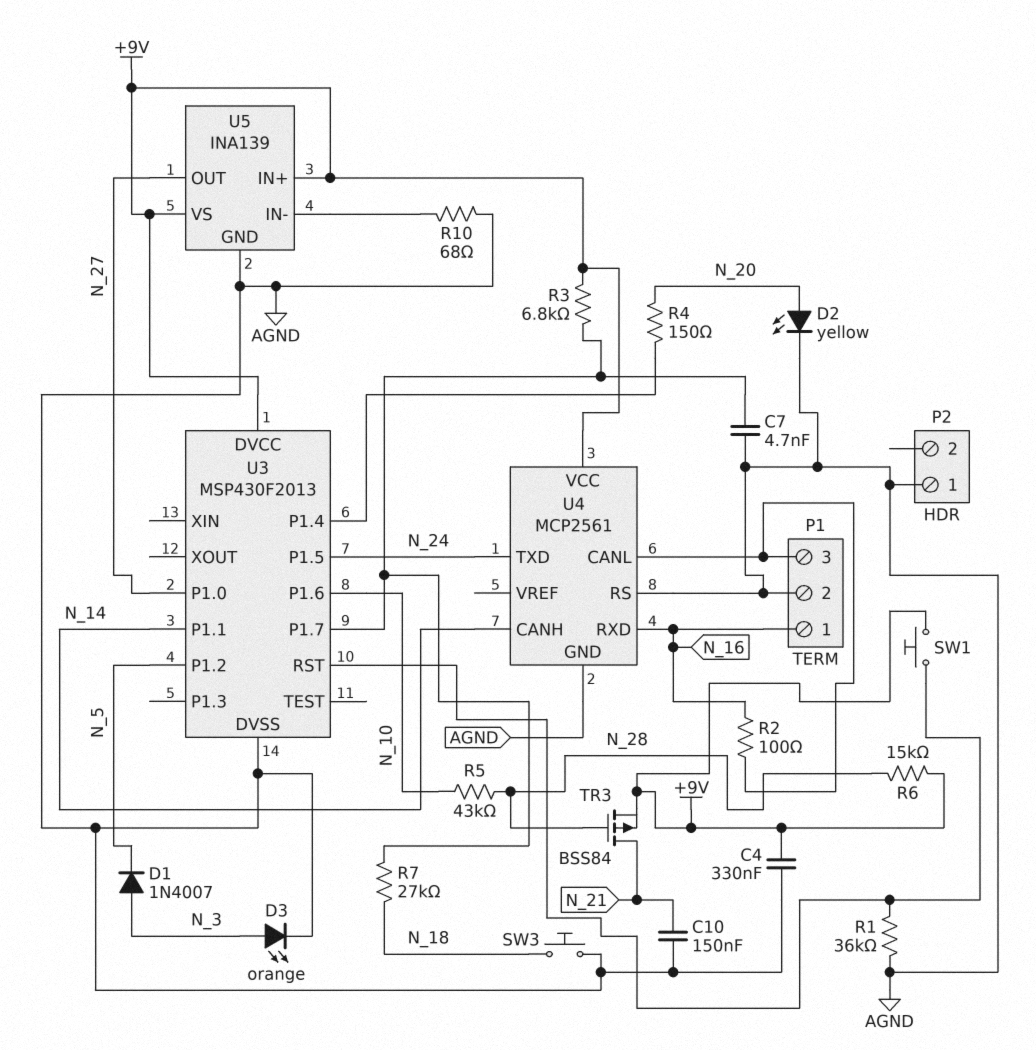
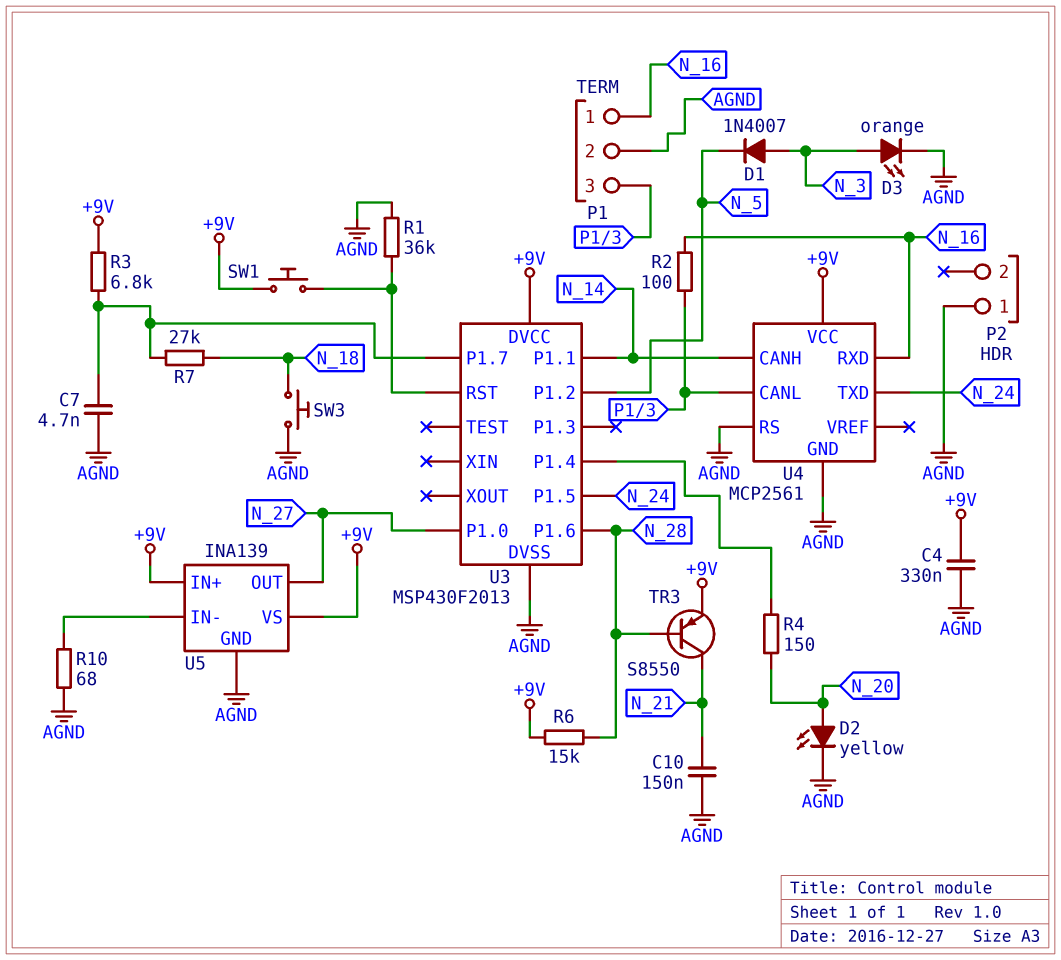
R5: 43k (N_10, N_28) -> none
TR3: PMOS BSS84 (G N_28, D N_21, S +9V) -> PNP S8550 (B N_28, C N_21, E +9V)
U3 pin P1.6: N_10 -> N_28

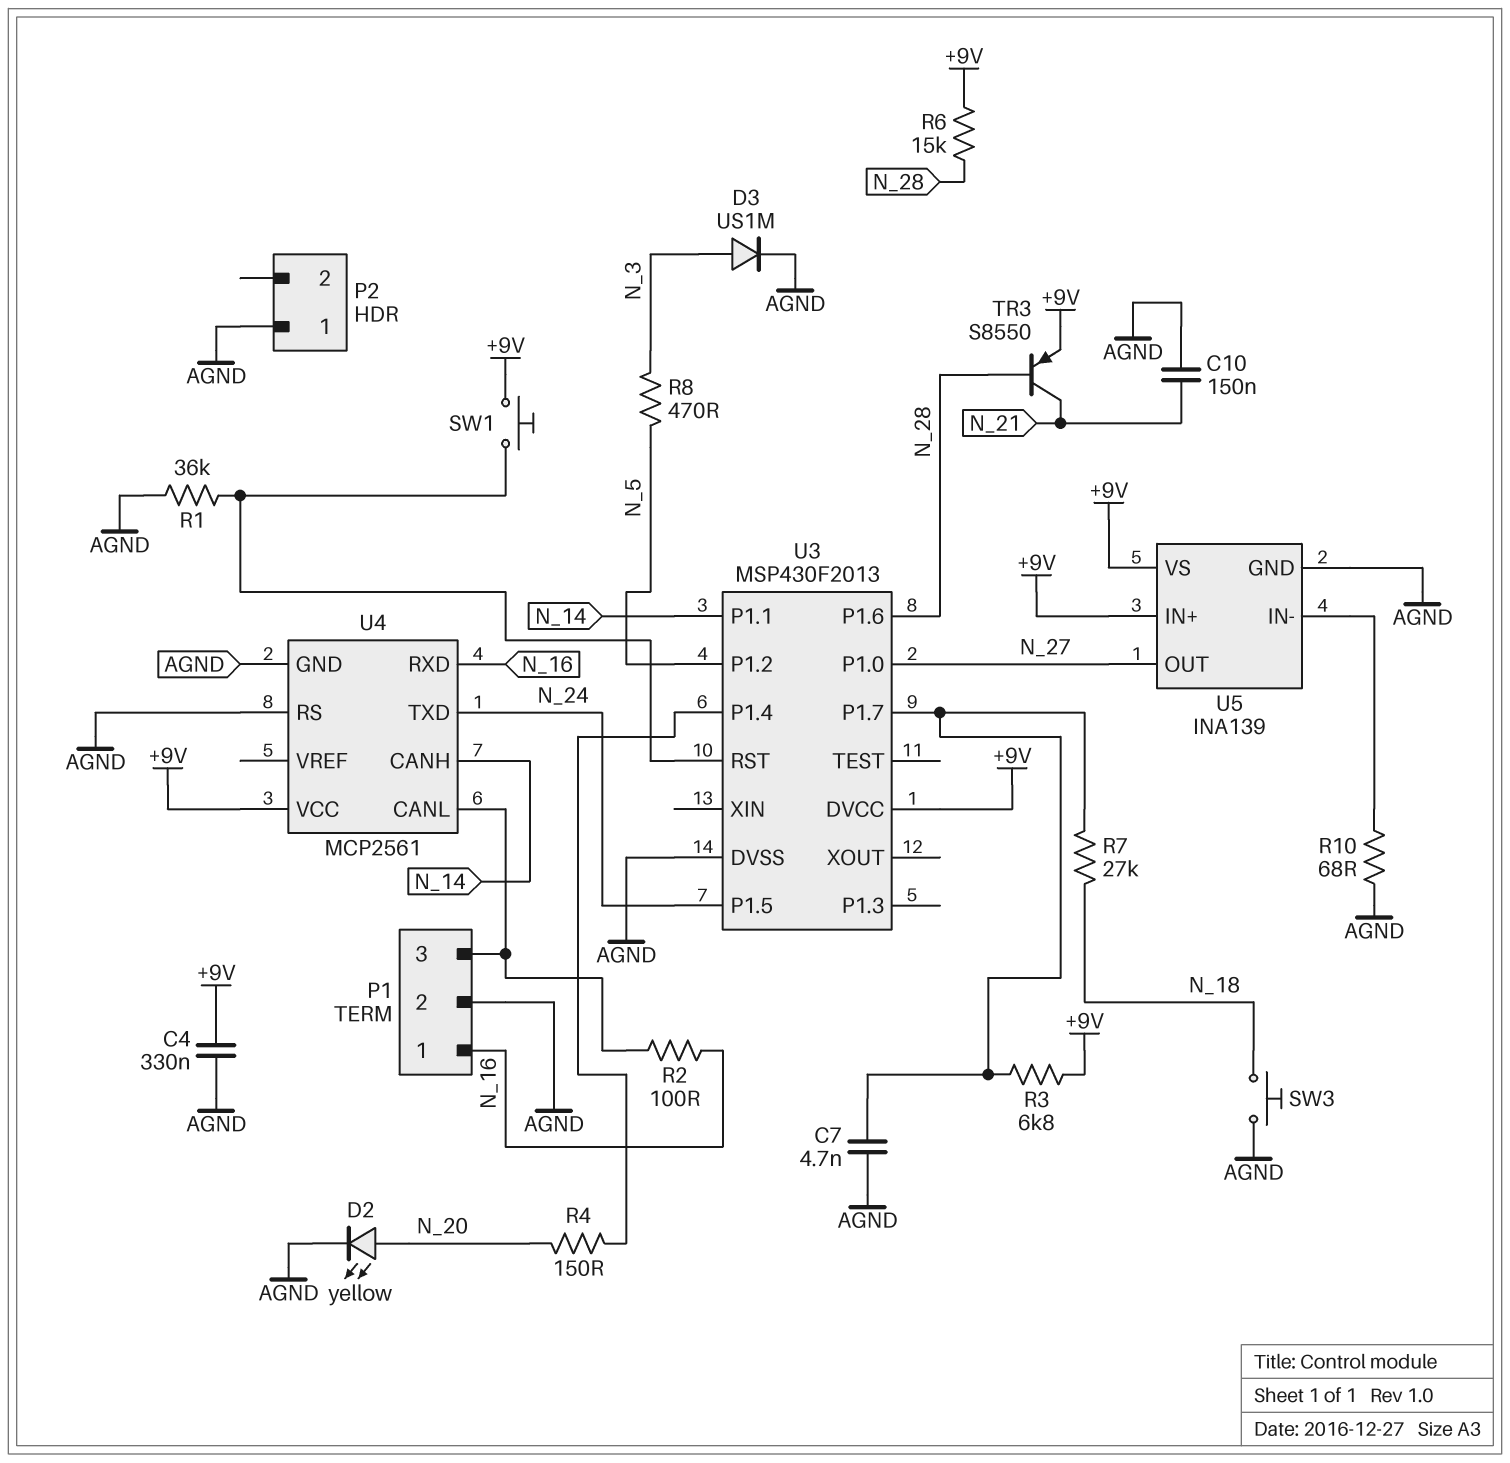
D1: diode 1N4007 (A N_3, K N_5) -> none
D3: LED orange (A N_3, K AGND) -> diode US1M (A N_3, K AGND)
R8: none -> 470 (N_3, N_5)

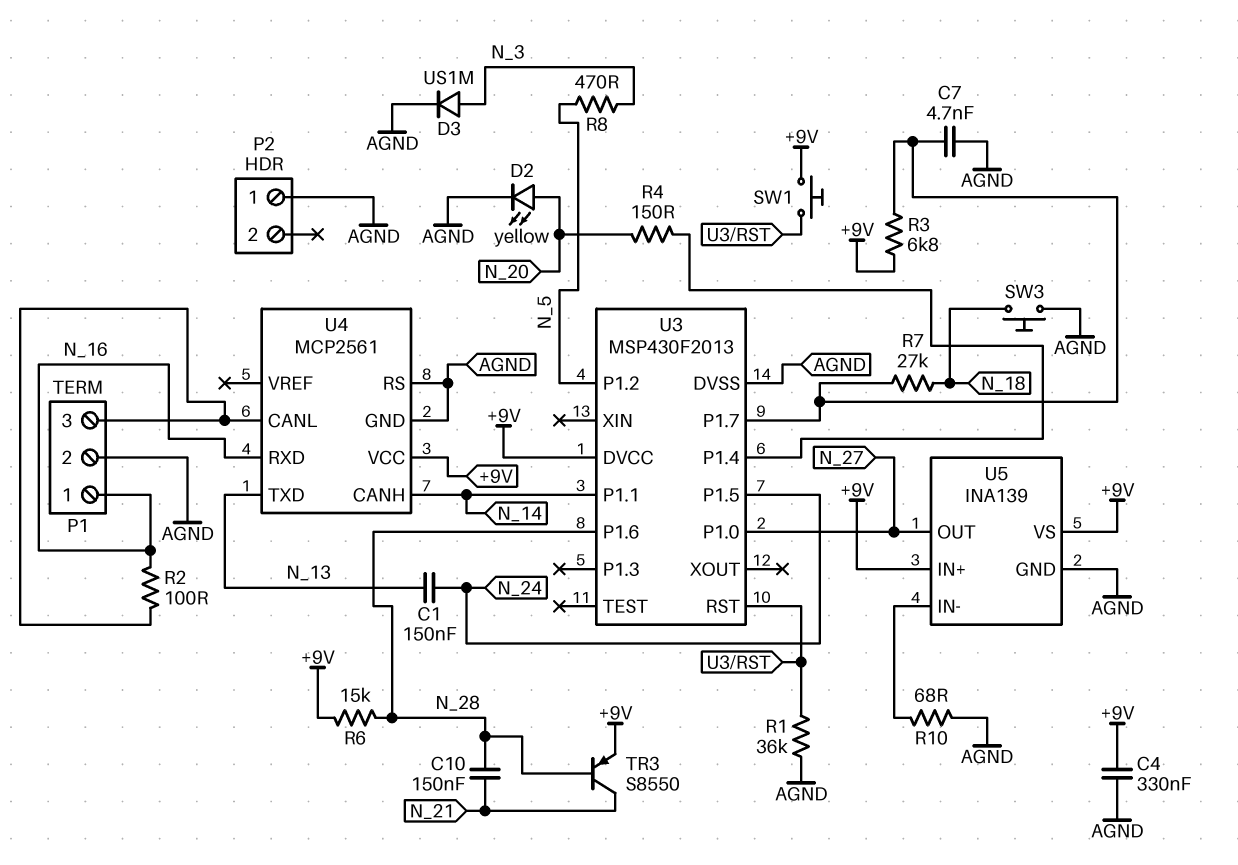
C1: none -> 150nF (N_13, N_24)
C10: 150nF (AGND, N_21) -> 150nF (N_21, N_28)
U4 pin TXD: N_24 -> N_13

